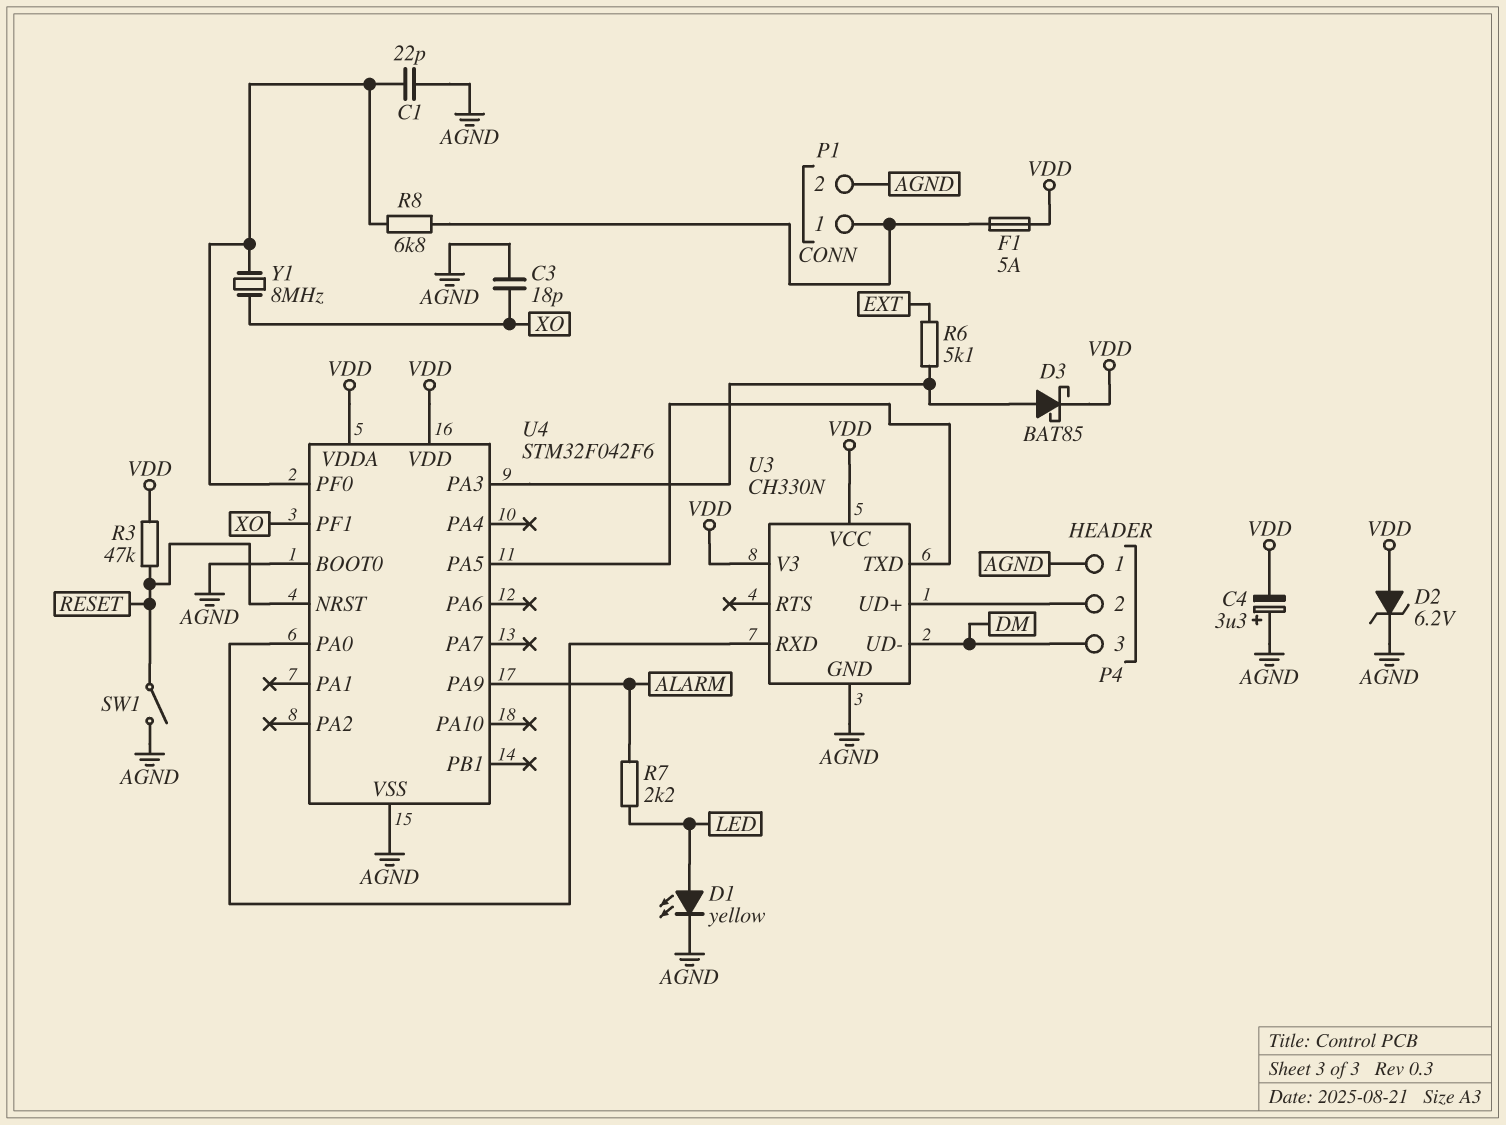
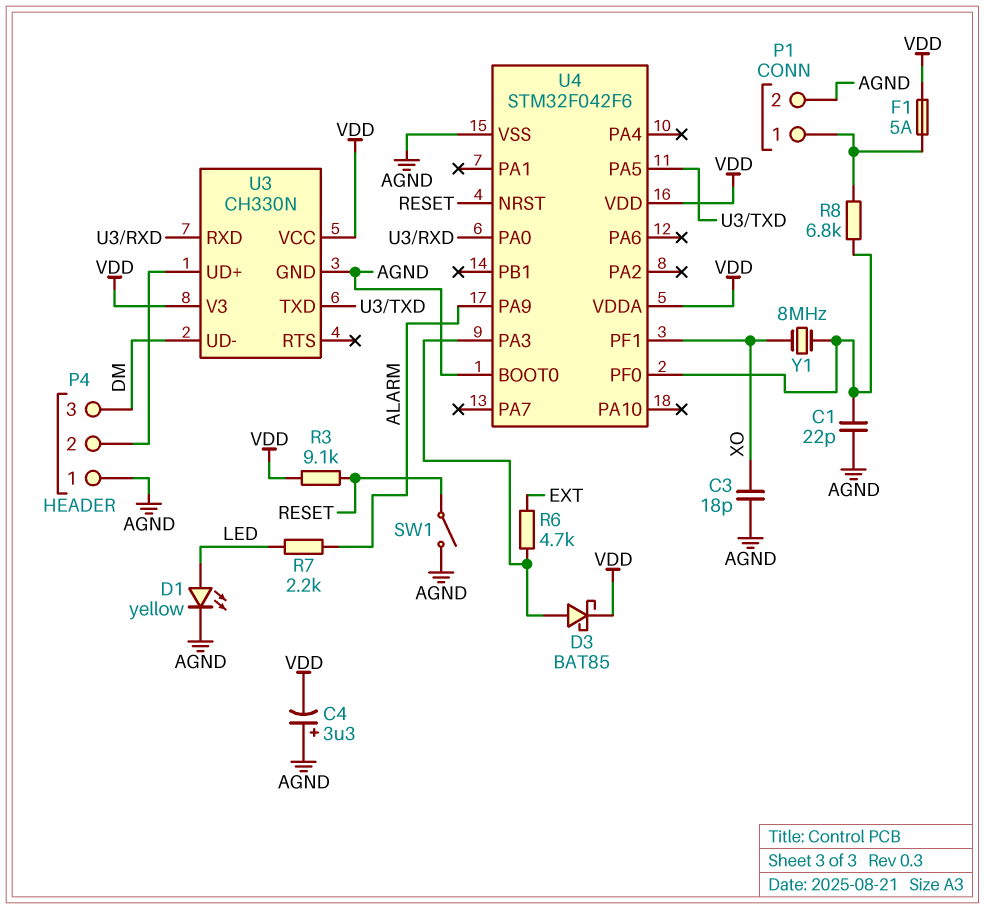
D2: zener 6.2V (A VDD, K AGND) -> none
R3: 47k (RESET, VDD) -> 9.1k (RESET, VDD)
R6: 5.1k (EXT, U4/PA3) -> 4.7k (EXT, U4/PA3)

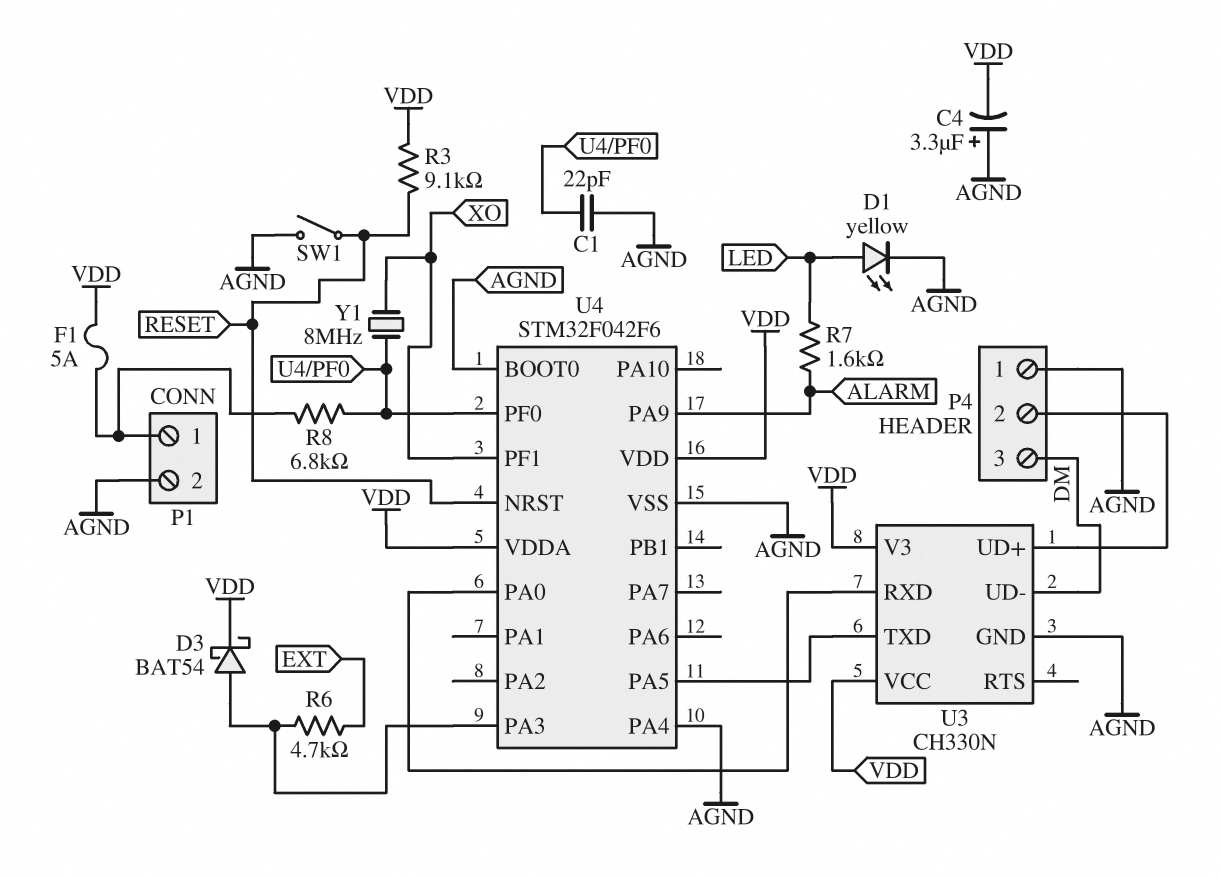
C3: 18pF (AGND, XO) -> none
D3: schottky BAT85 (A U4/PA3, K VDD) -> schottky BAT54 (A U4/PA3, K VDD)
R7: 2.2k (ALARM, LED) -> 1.6k (ALARM, LED)
U4 pin PA4: none -> AGND

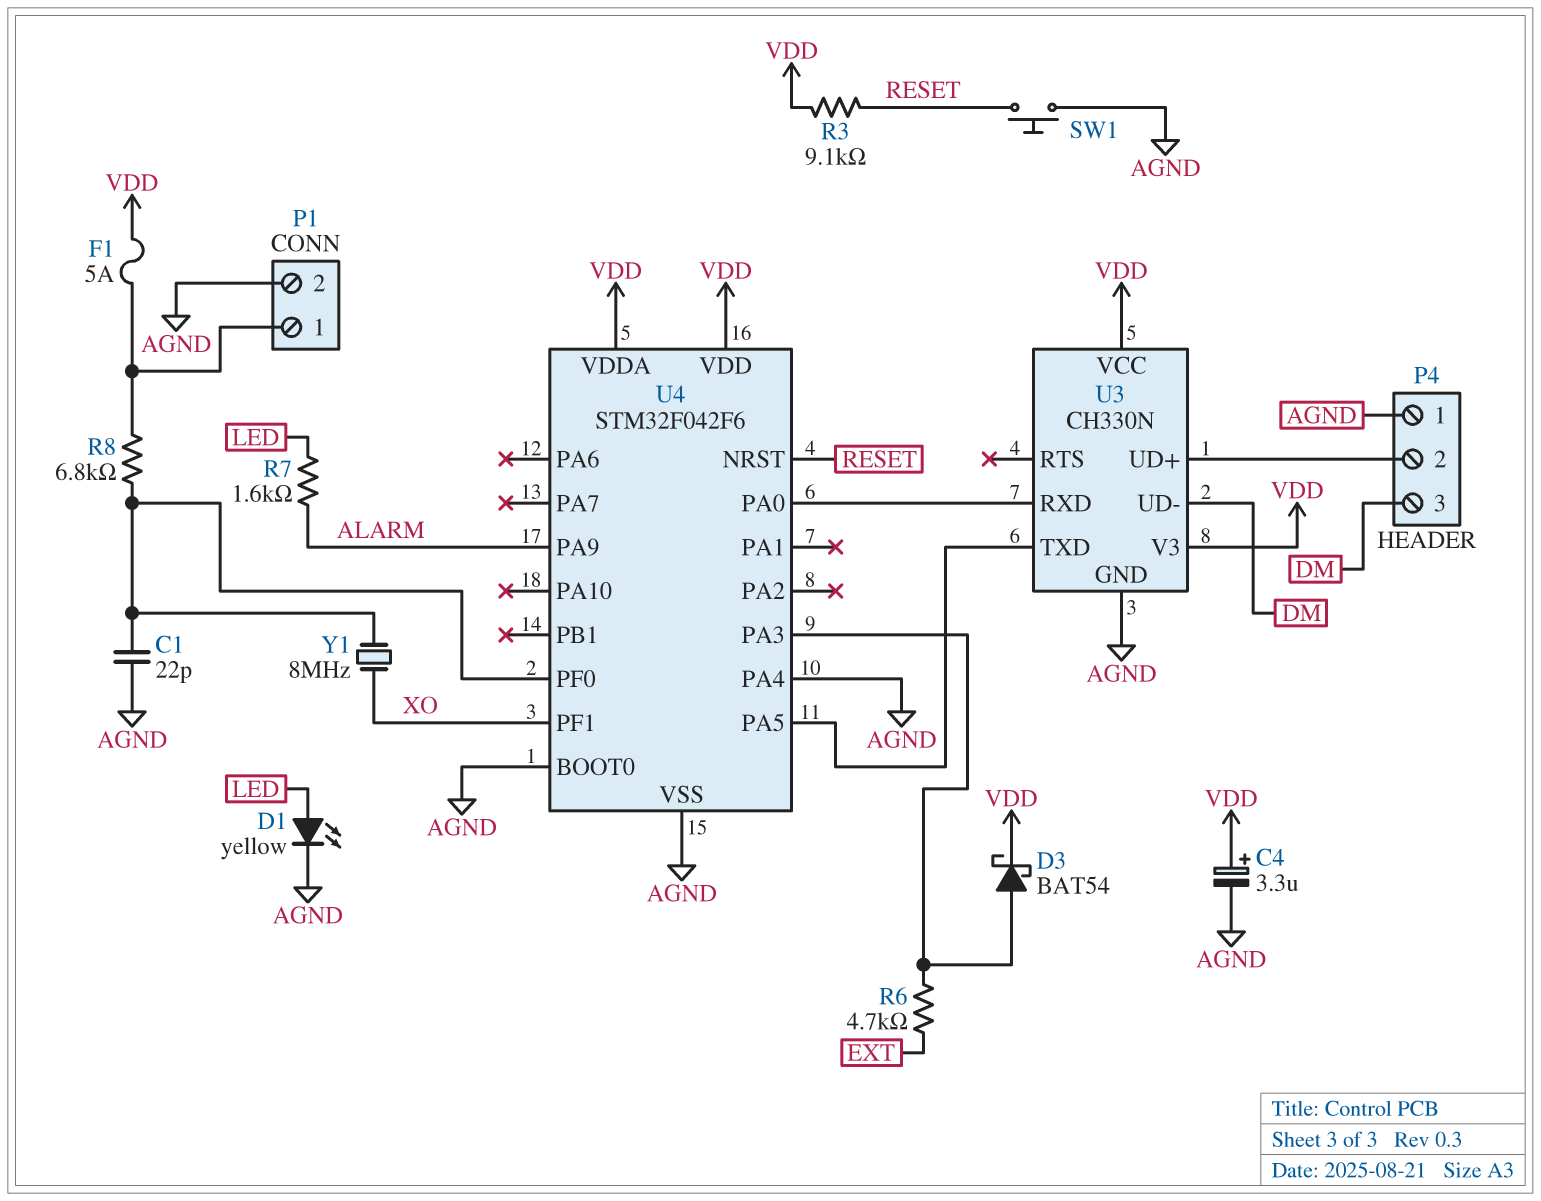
C4: 3.3uF (plus AGND, minus VDD) -> 3.3uF (plus VDD, minus AGND)
SW1: switch (AGND, RESET) -> button (AGND, RESET)

